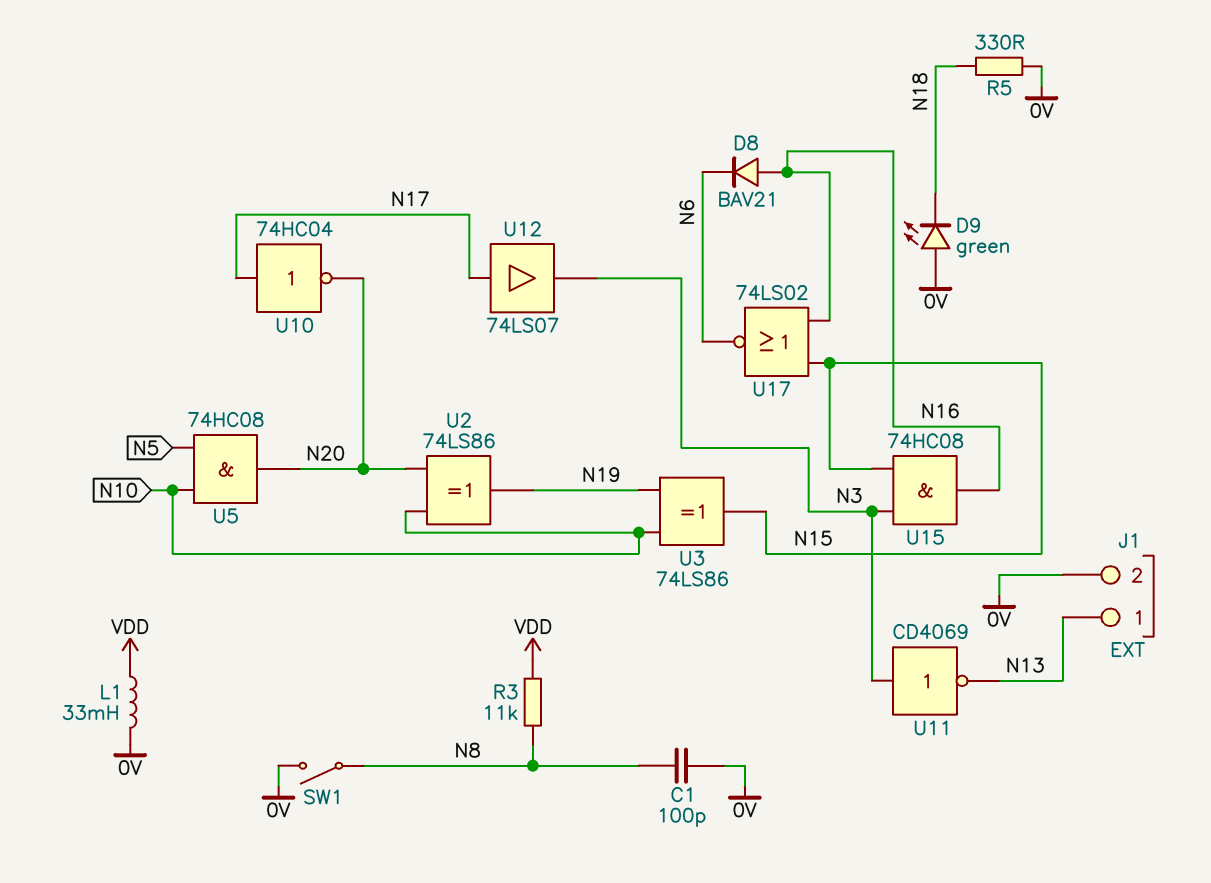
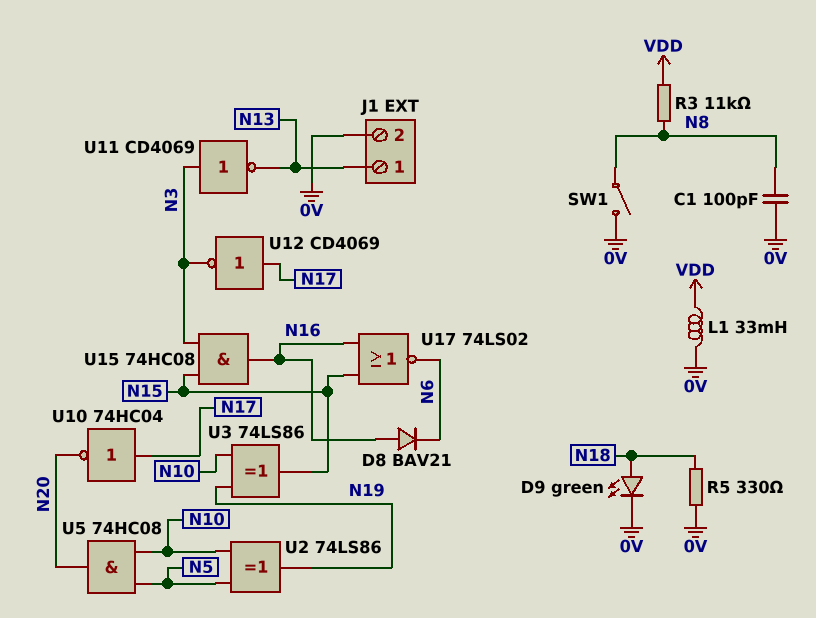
D9: LED green (A 0V, K N18) -> LED green (A N18, K 0V)
U2: XOR 74LS86 (in N10, in N20, out N19) -> XOR 74LS86 (in N5, in N10, out N19)
U12: buffer 74LS07 (in N17, out N3) -> NOT CD4069 (in N17, out N3)

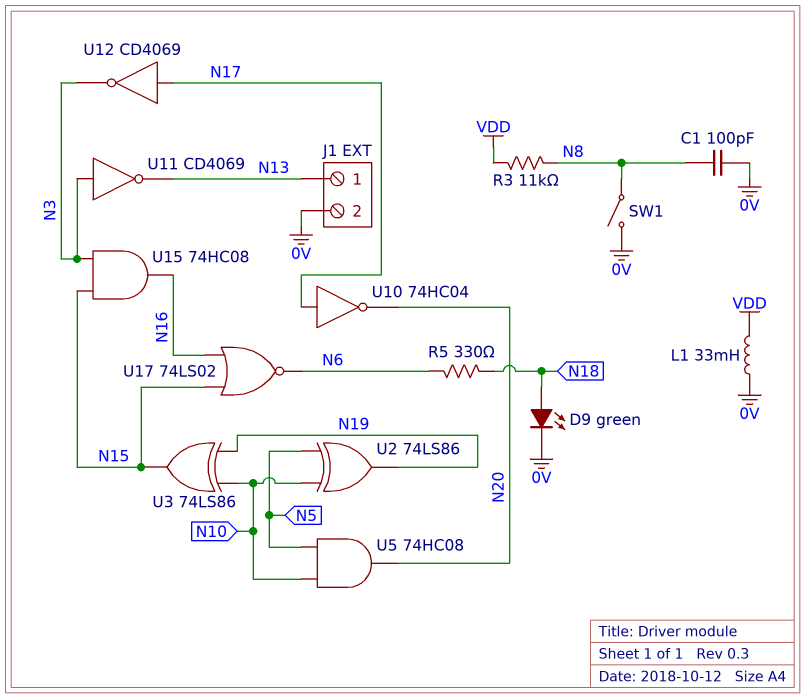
D8: diode BAV21 (A N16, K N6) -> none
R5: 330 (0V, N18) -> 330 (N6, N18)

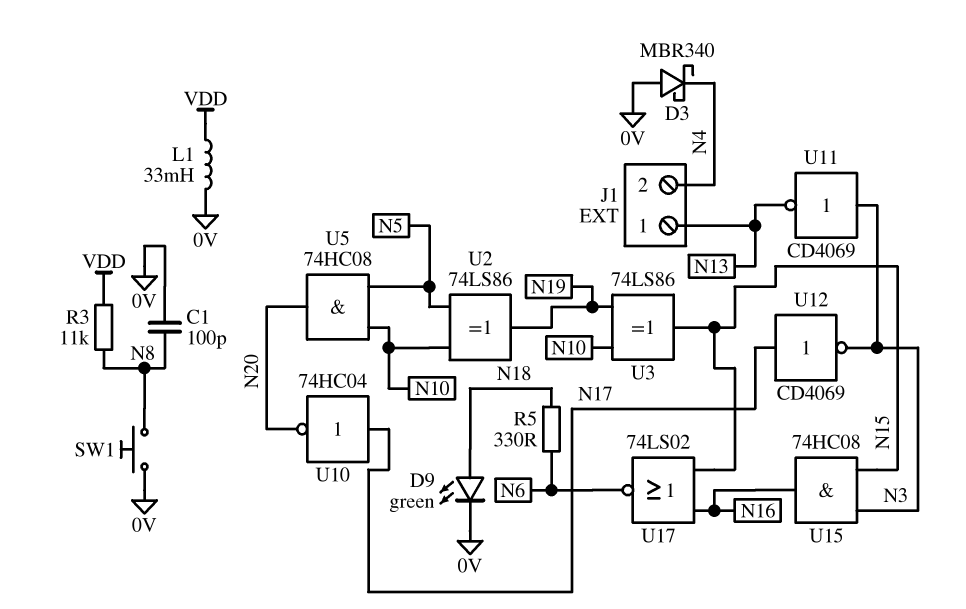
D3: none -> schottky MBR340 (A 0V, K N4)
J1 pin 2: 0V -> N4
SW1: switch (0V, N8) -> button (0V, N8)

